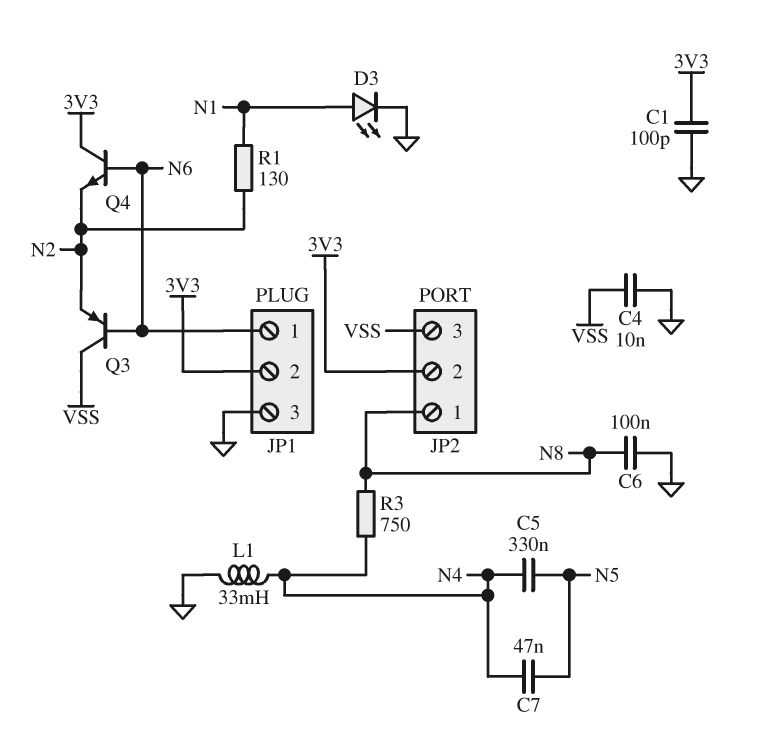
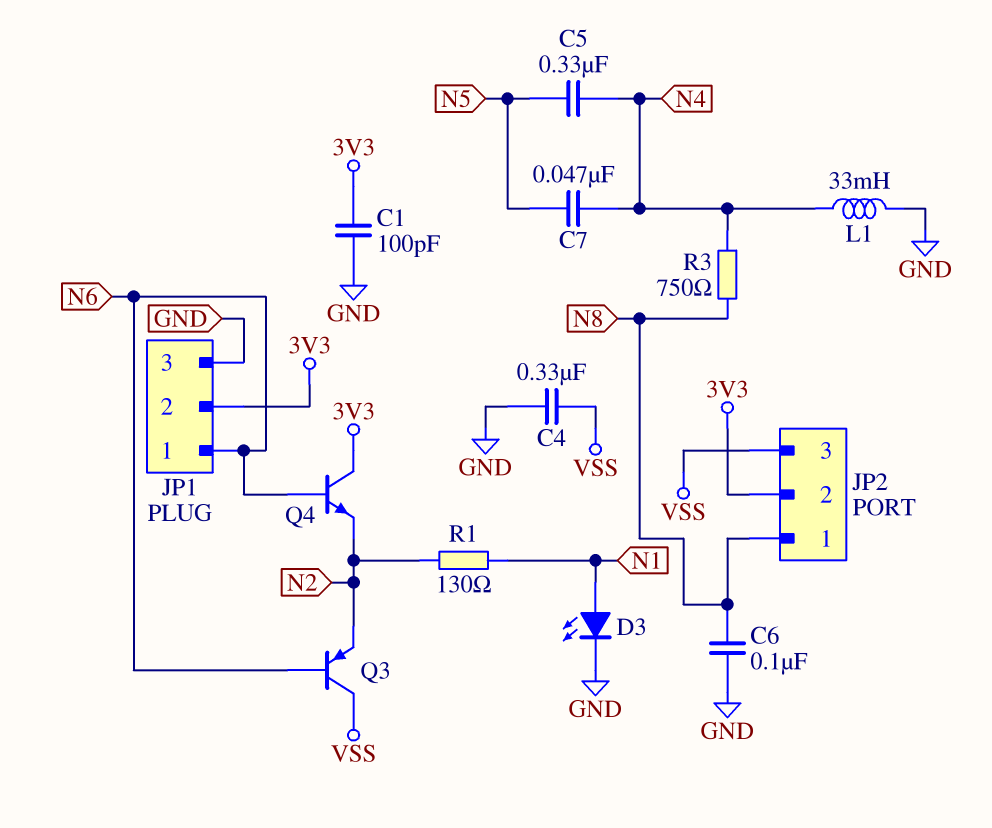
C4: 10nF (GND, VSS) -> 330nF (GND, VSS)

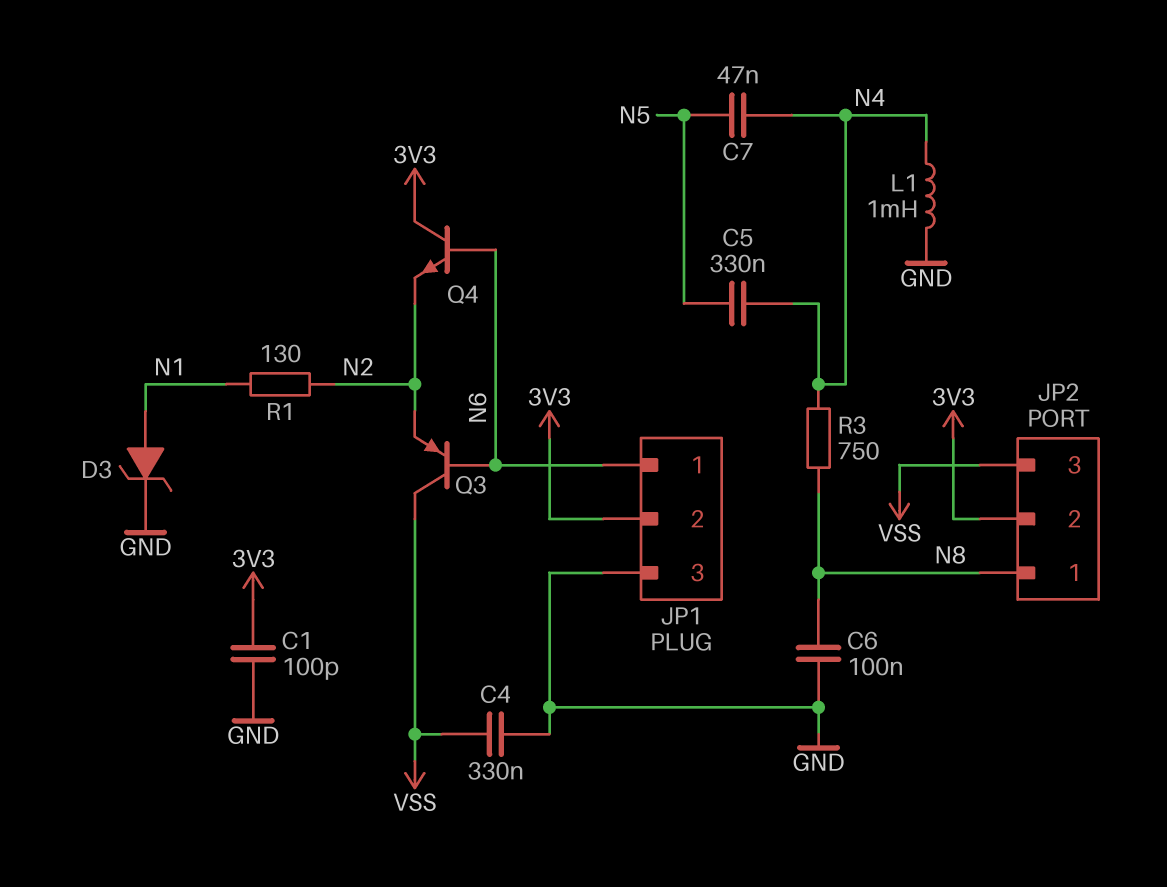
D3: LED (A N1, K GND) -> zener (A N1, K GND)
L1: 33mH (GND, N4) -> 1mH (GND, N4)

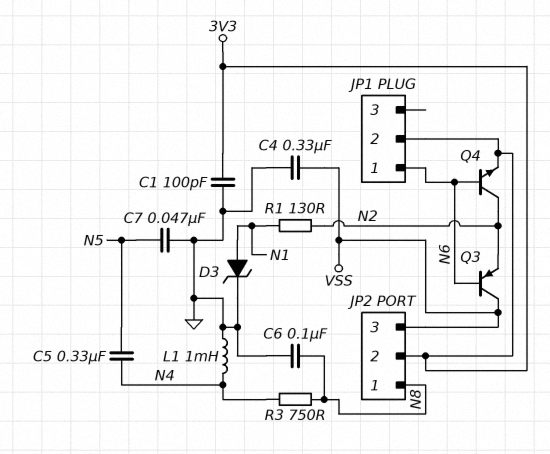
C7: 47nF (N4, N5) -> 47nF (GND, N5)
JP1 pin 3: GND -> none
Q4: NPN (B N6, C 3V3, E N2) -> NPN (B N6, C N2, E 3V3)

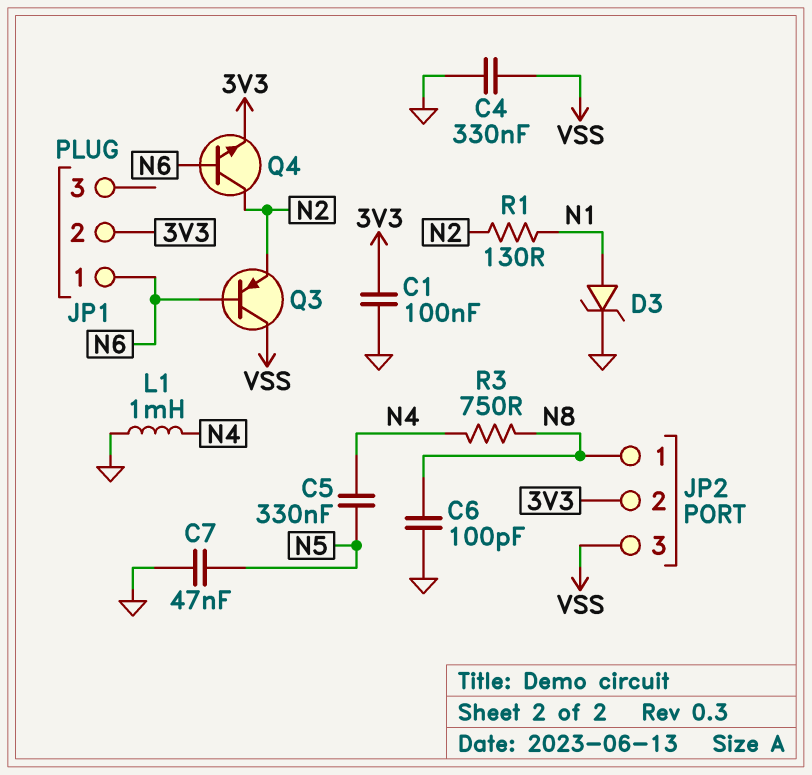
C1: 100pF (3V3, GND) -> 100nF (3V3, GND)
C6: 100nF (GND, N8) -> 100pF (GND, N8)

